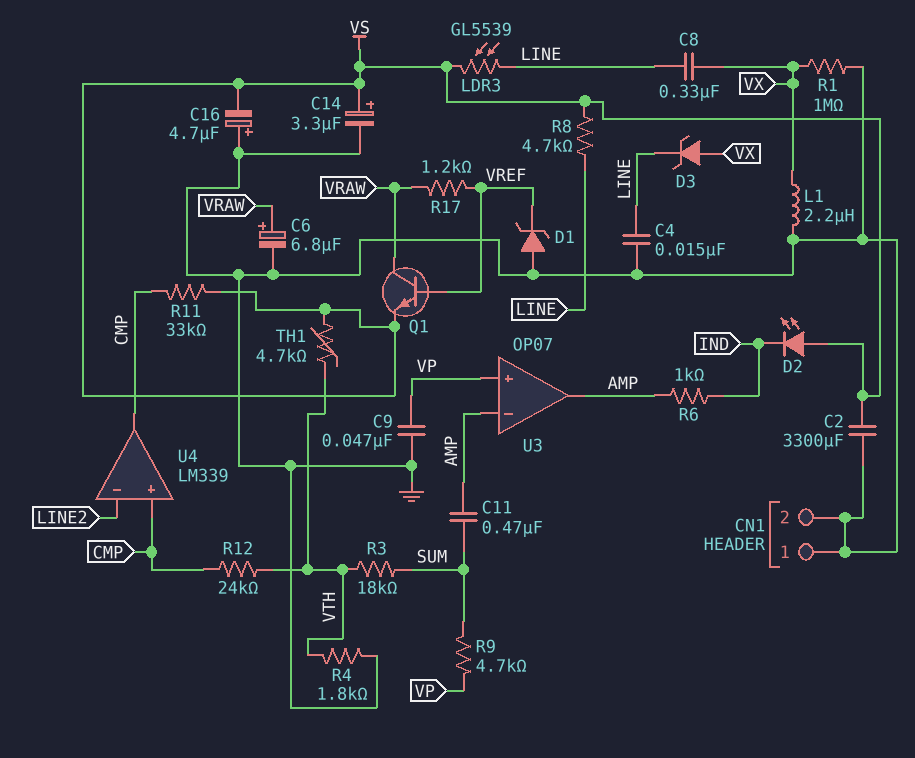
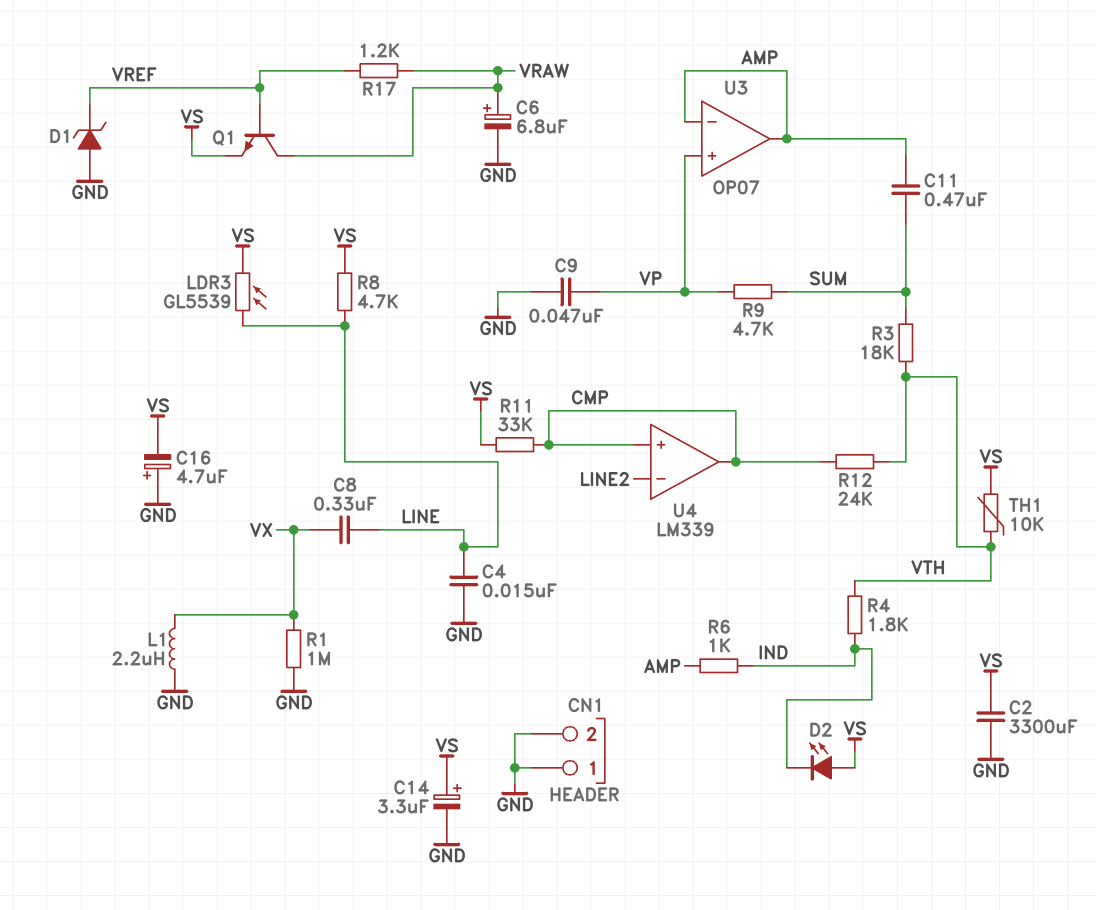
D3: zener (A VX, K LINE) -> none
R4: 1.8k (GND, VTH) -> 1.8k (IND, VTH)
TH1: 4.7k (VS, VTH) -> 10k (VS, VTH)

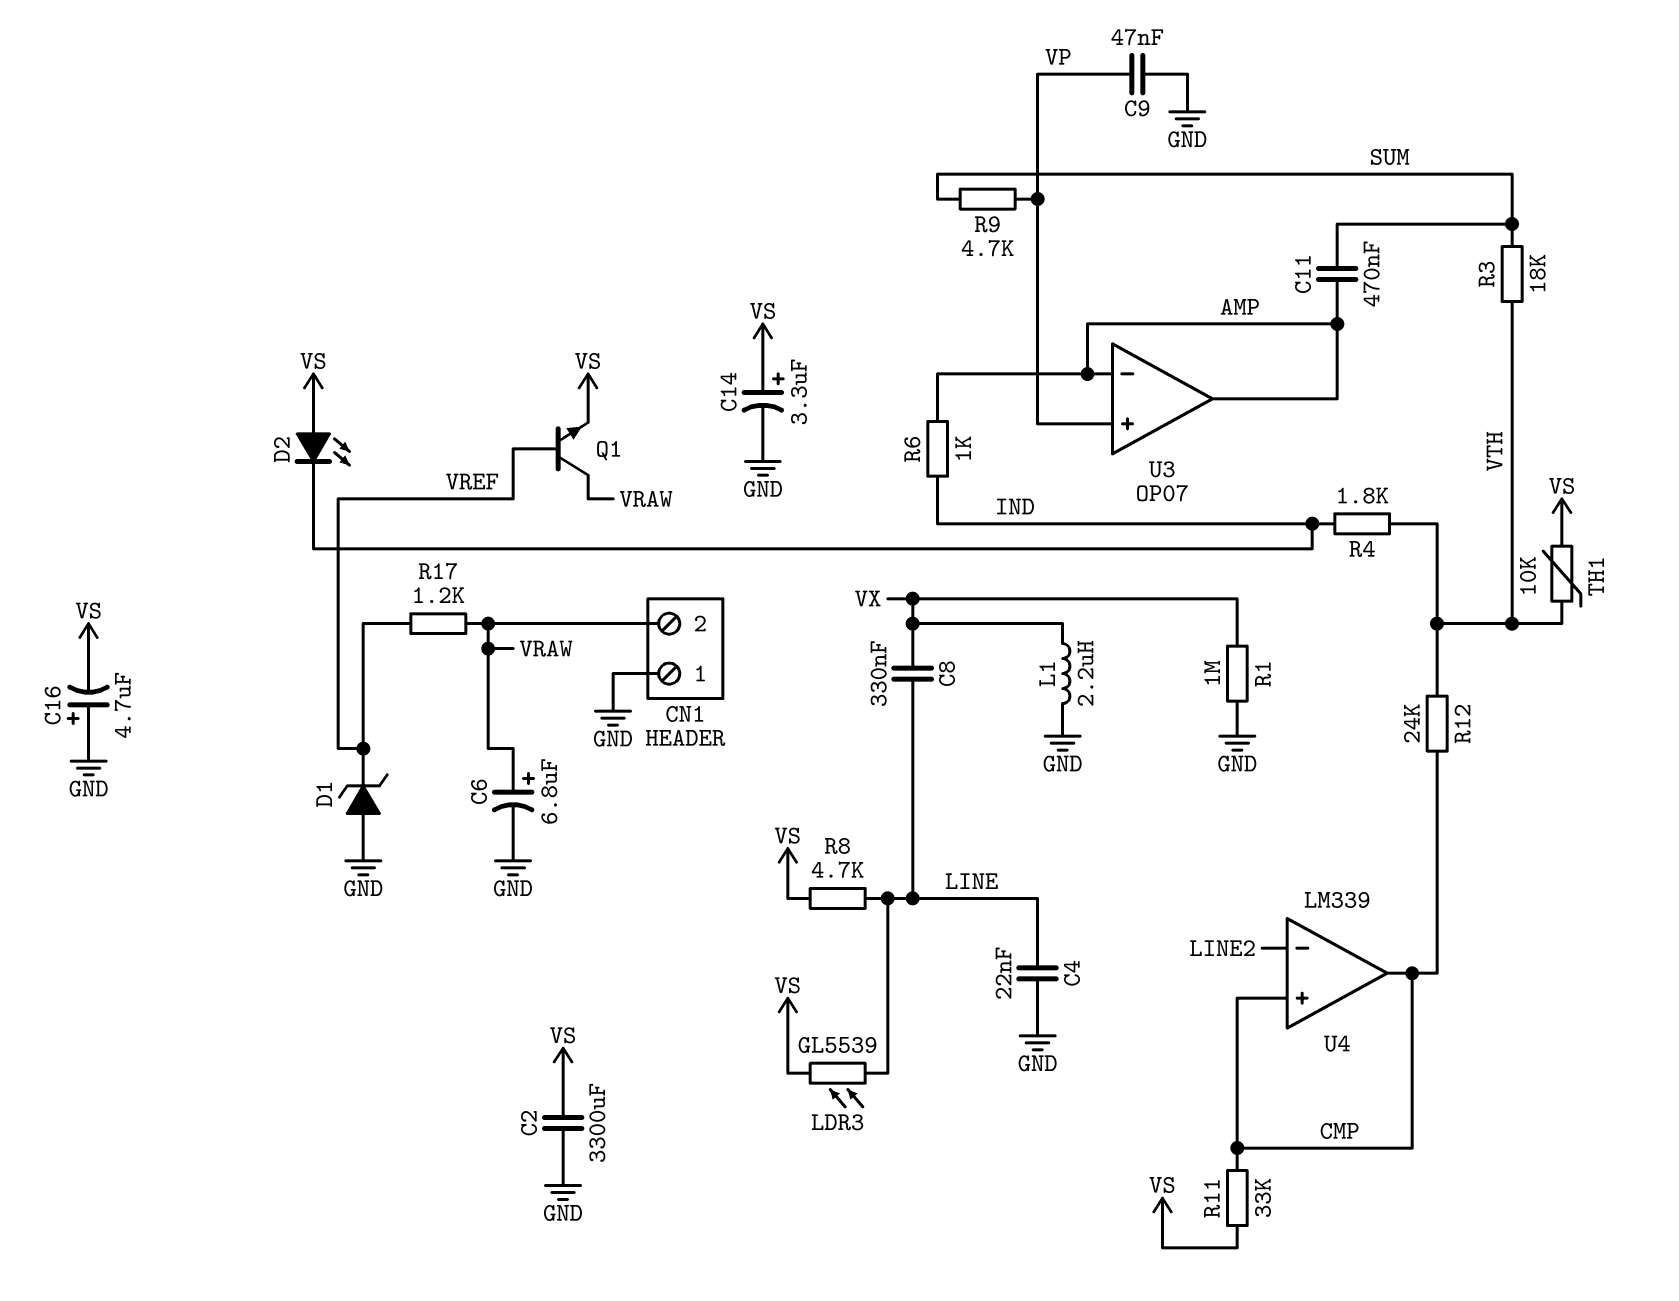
C4: 15nF (GND, LINE) -> 22nF (GND, LINE)
CN1 pin 2: GND -> VRAW

